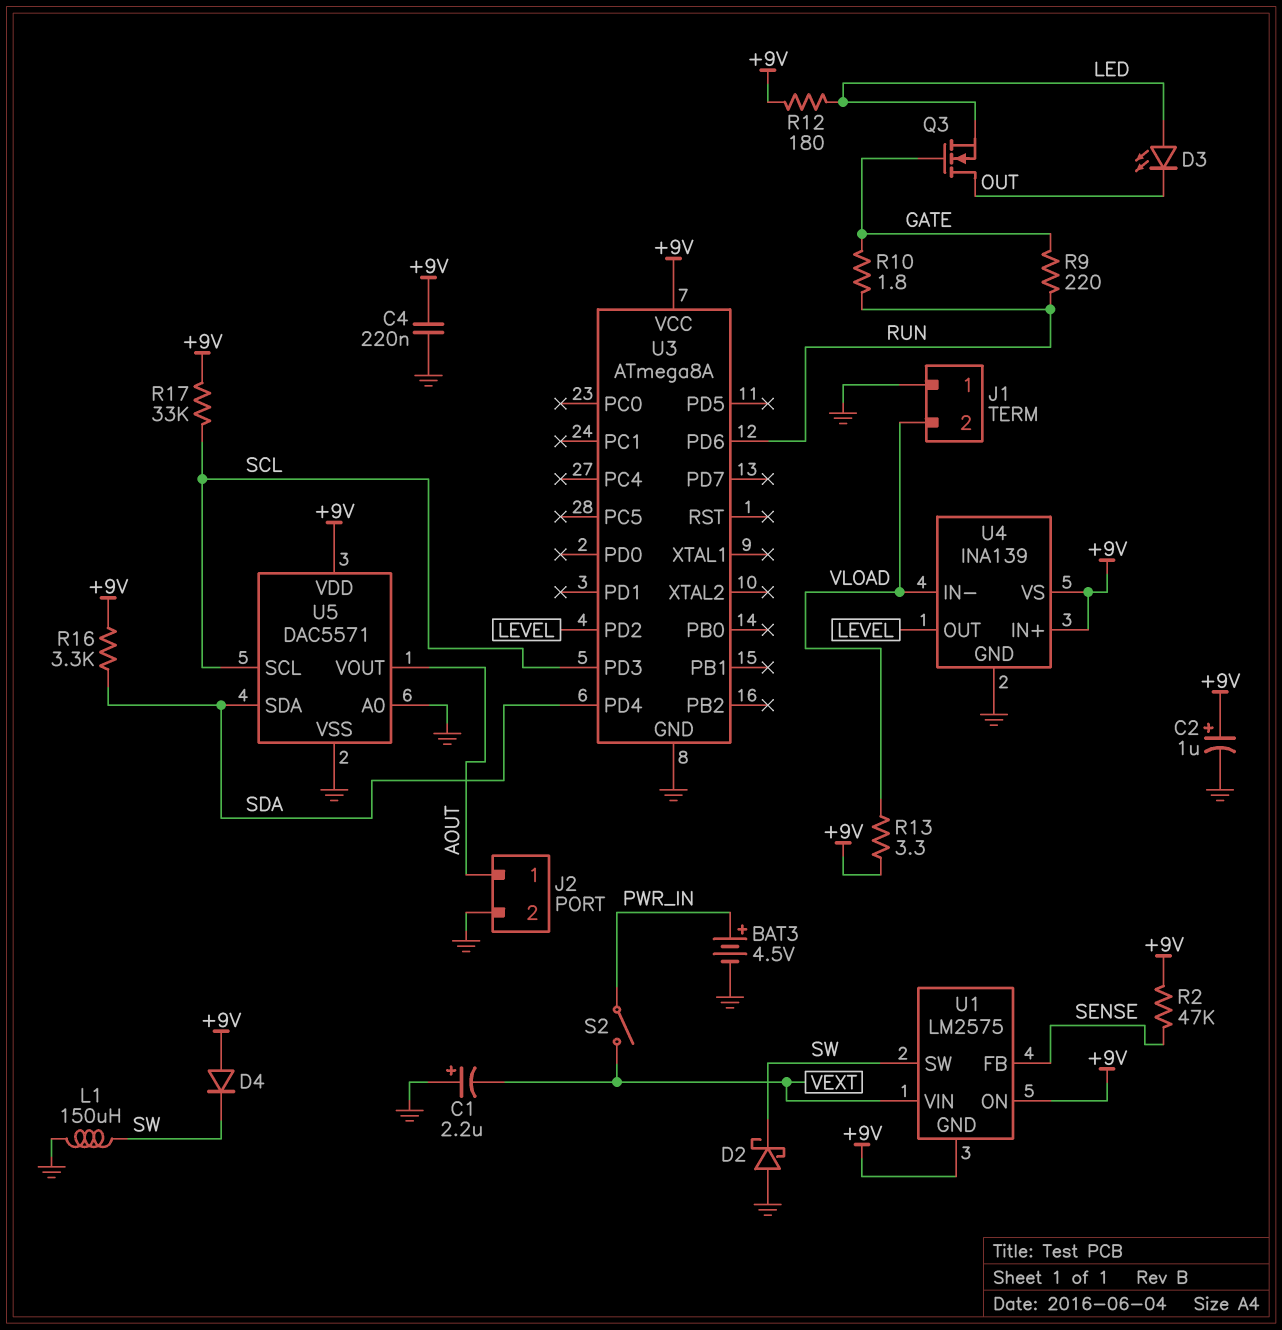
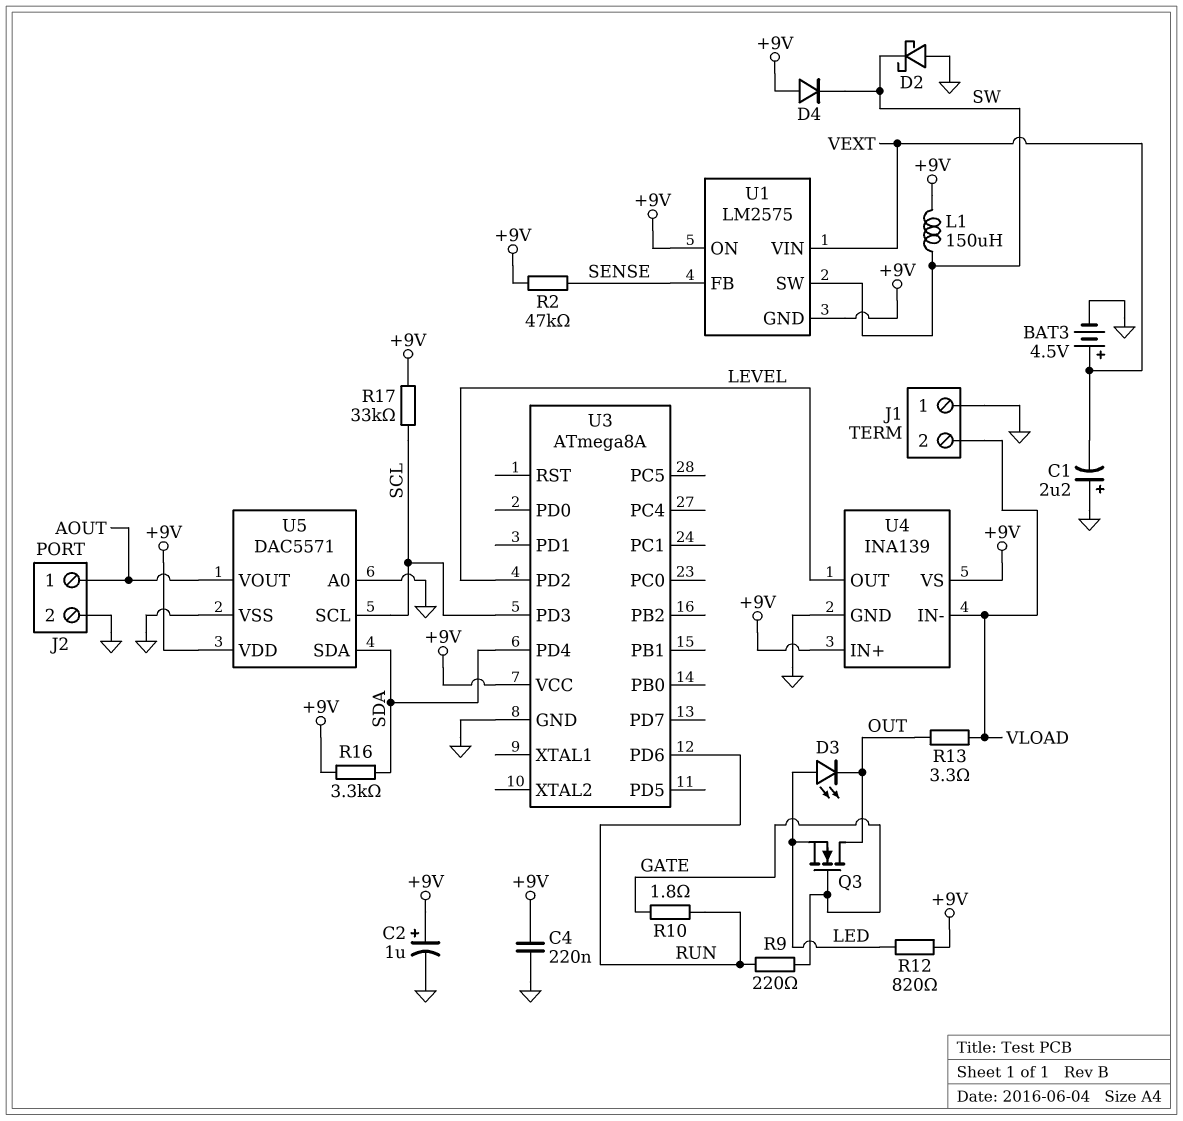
BAT3: 4.5V (plus PWR_IN, minus GND) -> 4.5V (plus VEXT, minus GND)
L1: 150uH (GND, SW) -> 150uH (+9V, SW)
R12: 180 (+9V, LED) -> 820 (+9V, LED)
R13: 3.3 (+9V, VLOAD) -> 3.3 (OUT, VLOAD)
S2: switch (PWR_IN, VEXT) -> none

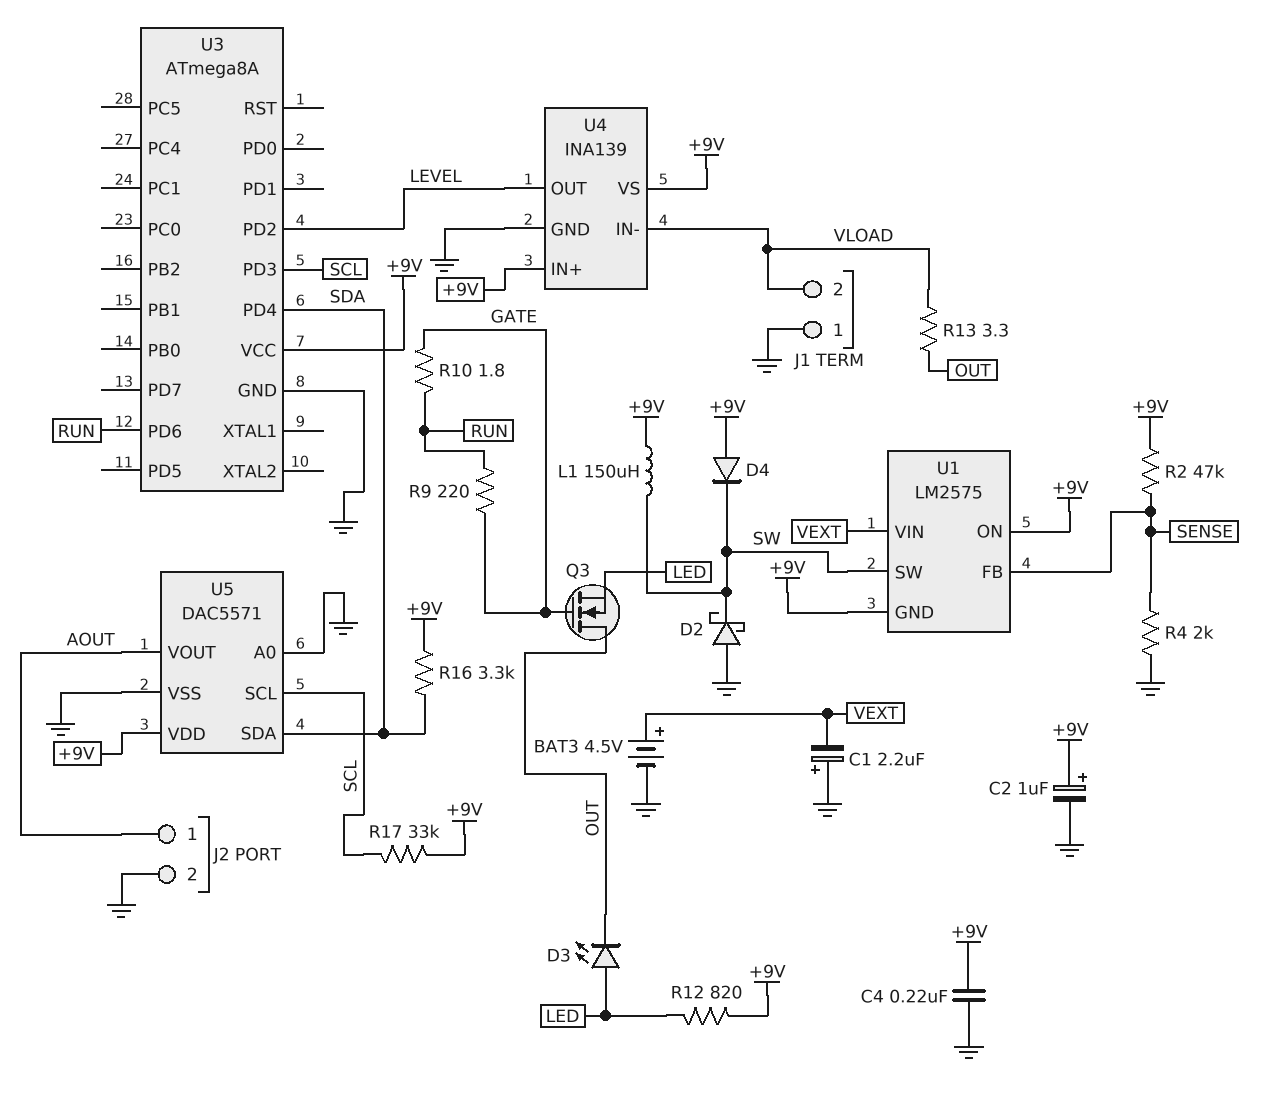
R4: none -> 2k (GND, SENSE)

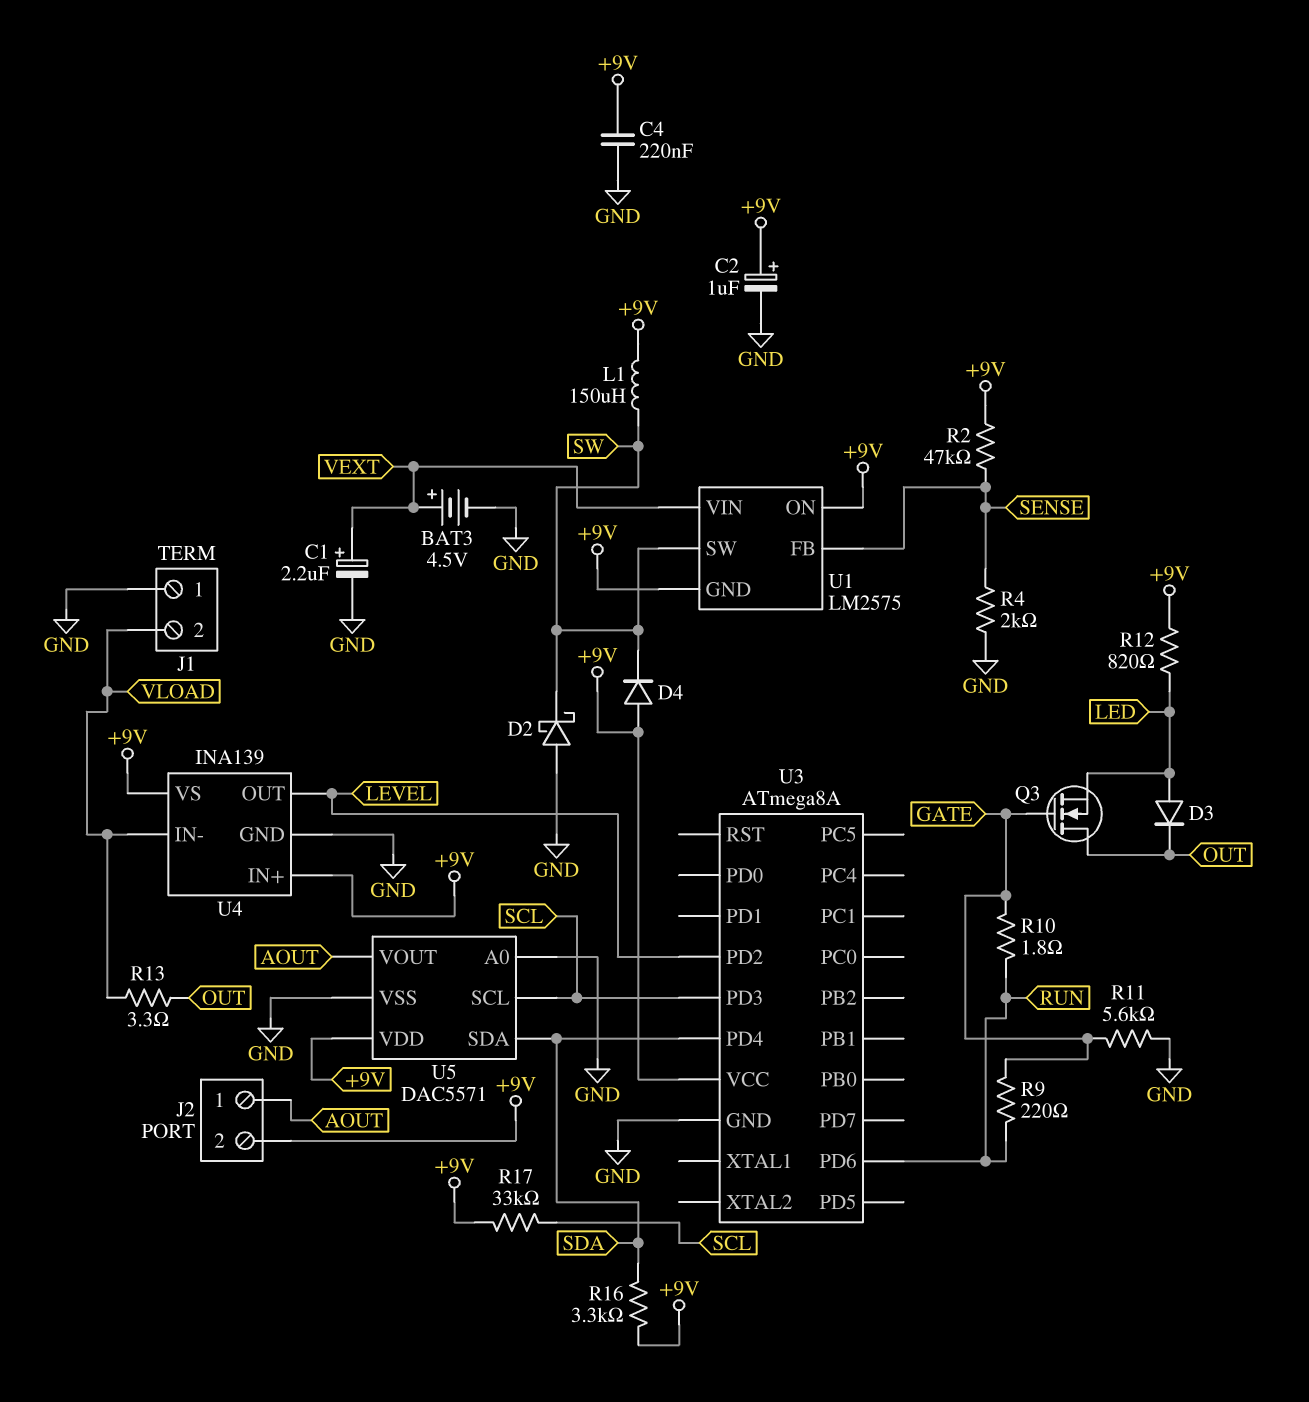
C1: 2.2uF (plus GND, minus VEXT) -> 2.2uF (plus VEXT, minus GND)
D3: LED (A LED, K OUT) -> diode (A LED, K OUT)
J2 pin 2: GND -> +9V
R11: none -> 5.6k (GATE, GND)

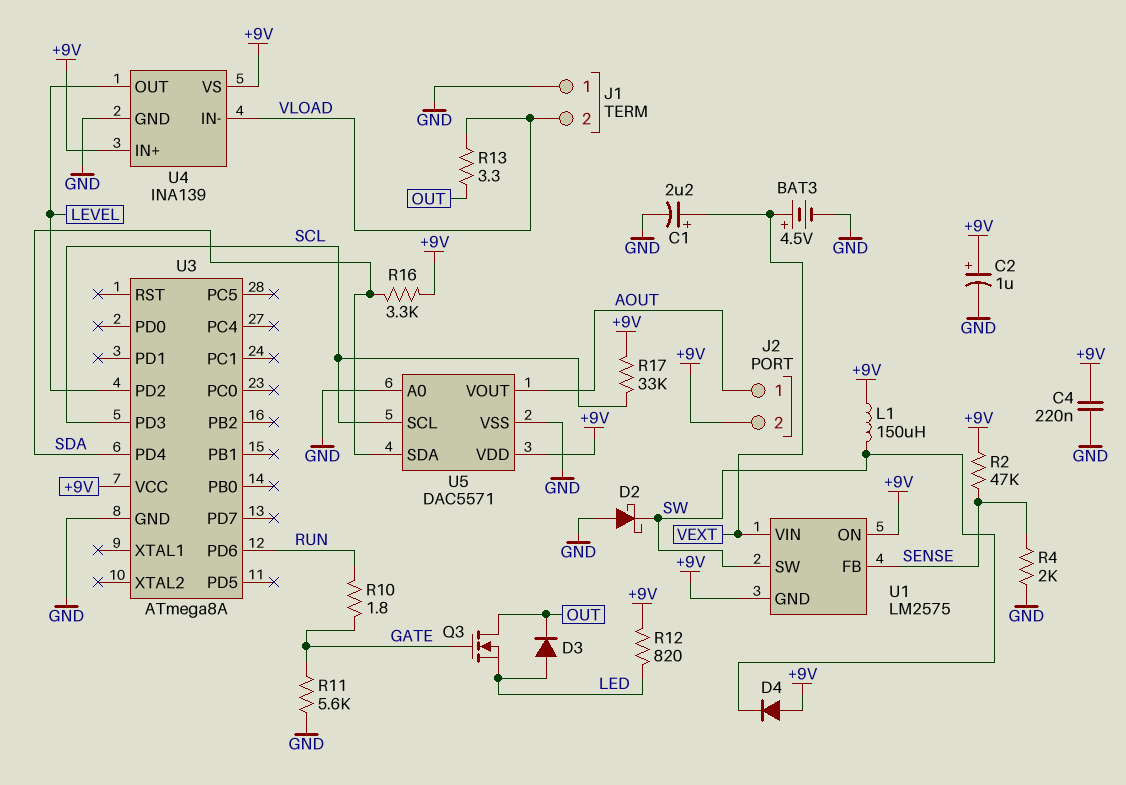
R9: 220 (GATE, RUN) -> none

